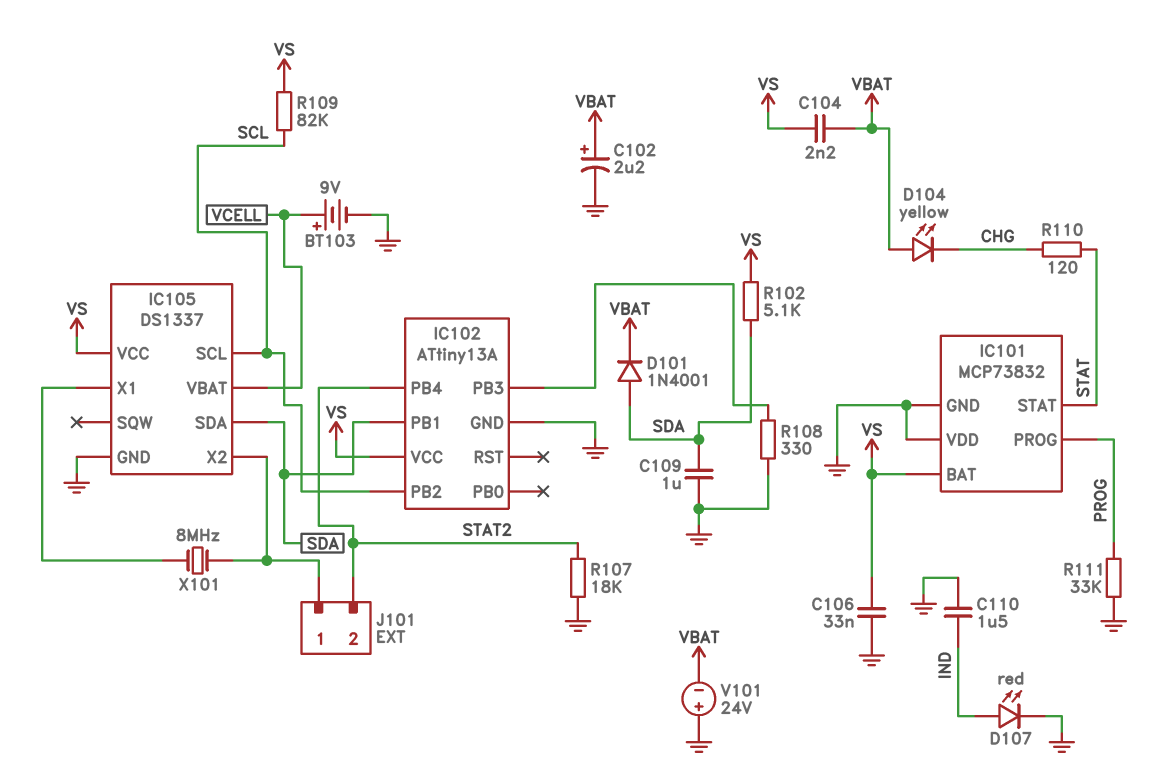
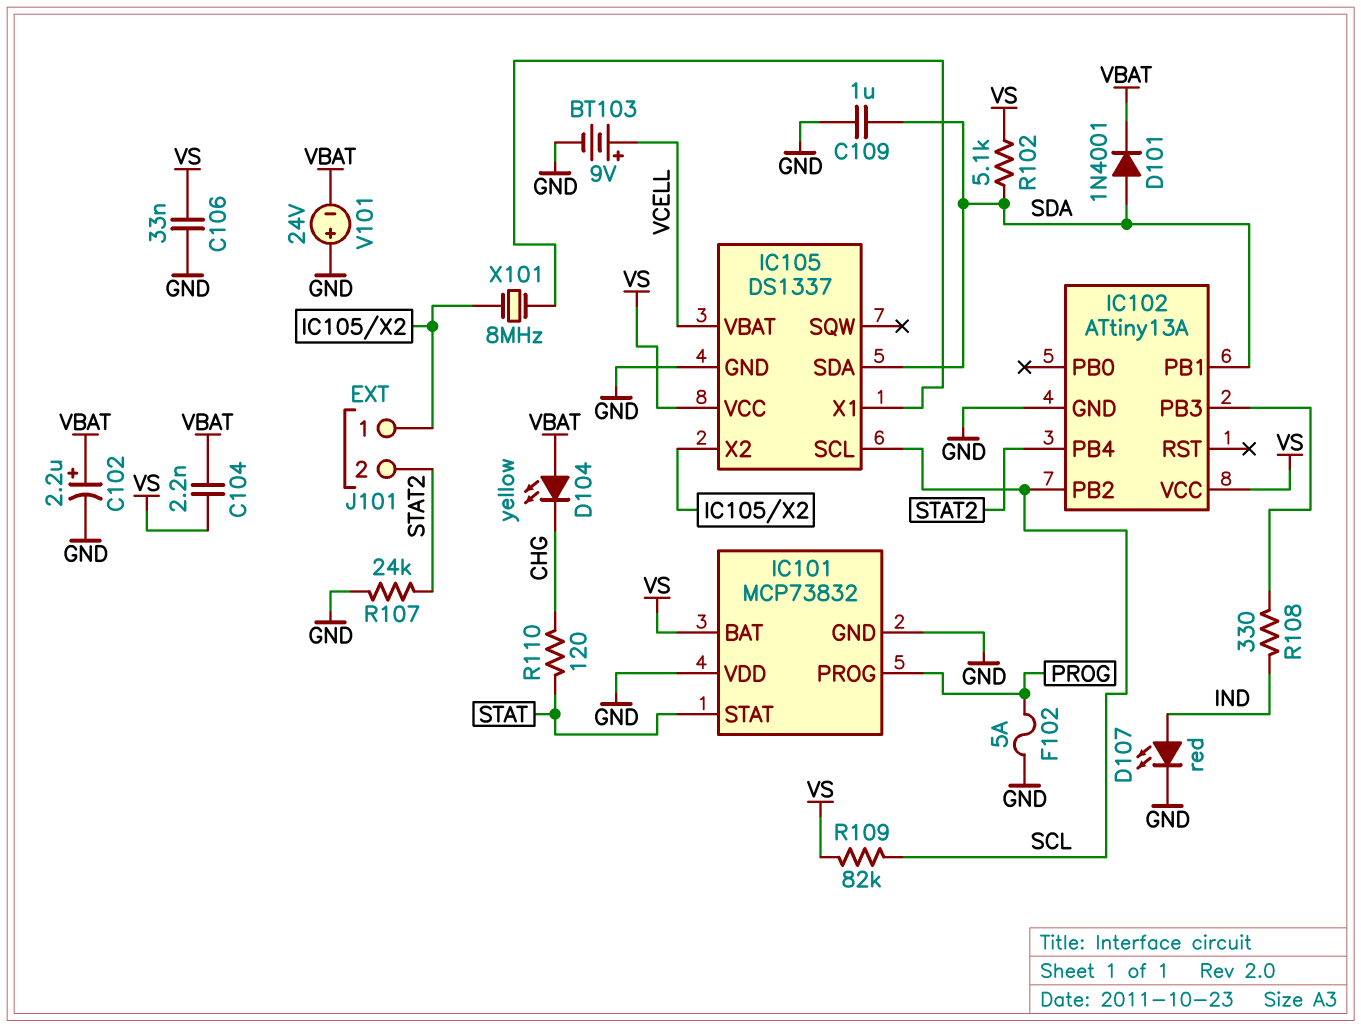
C110: 1.5uF (GND, IND) -> none
F102: none -> 5A (GND, PROG)
R107: 18k (GND, STAT2) -> 24k (GND, STAT2)
R108: 330 (GND, IC102/PB3) -> 330 (IC102/PB3, IND)
R111: 33k (GND, PROG) -> none

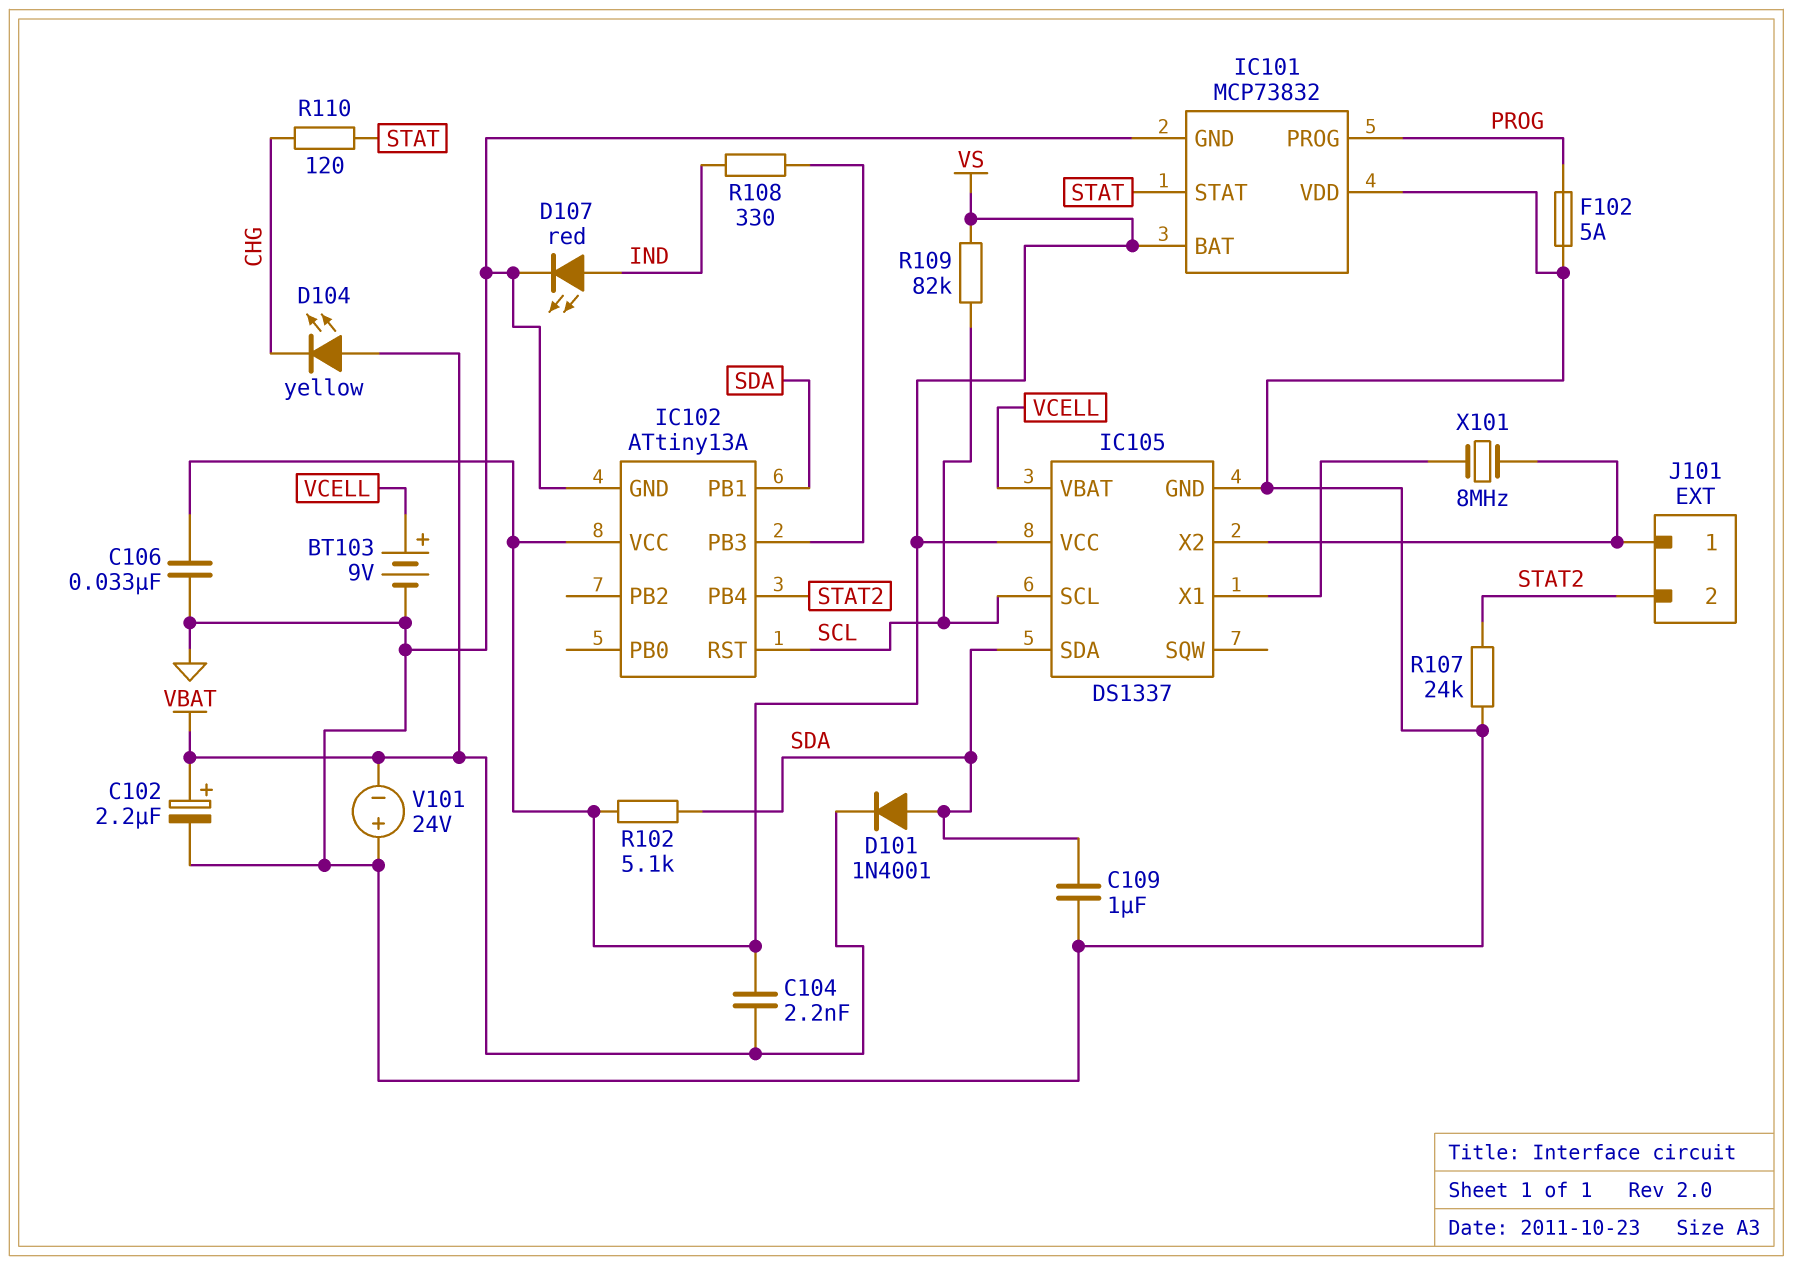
IC102 pin PB2: SCL -> none
IC102 pin RST: none -> SCL

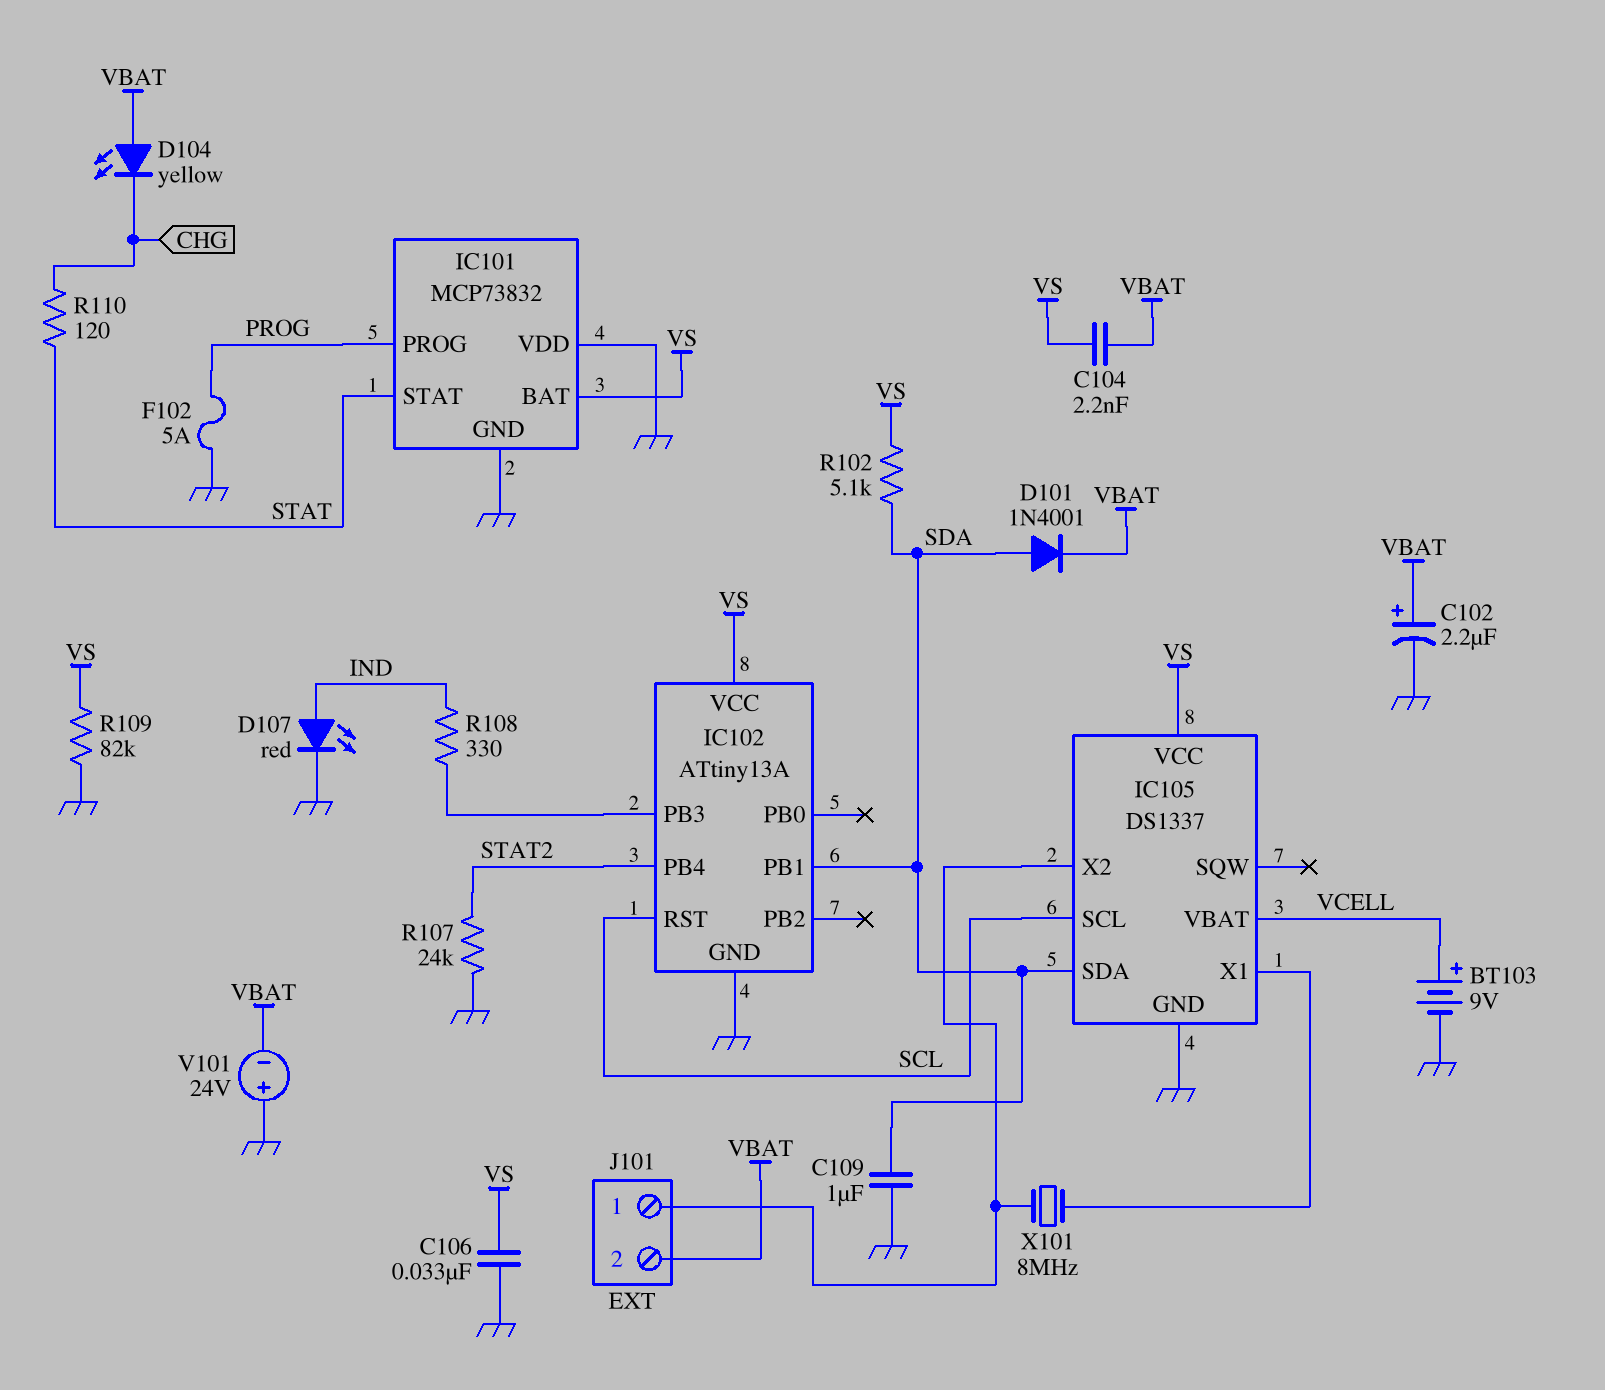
J101 pin 2: STAT2 -> VBAT
R109: 82k (SCL, VS) -> 82k (GND, VS)

